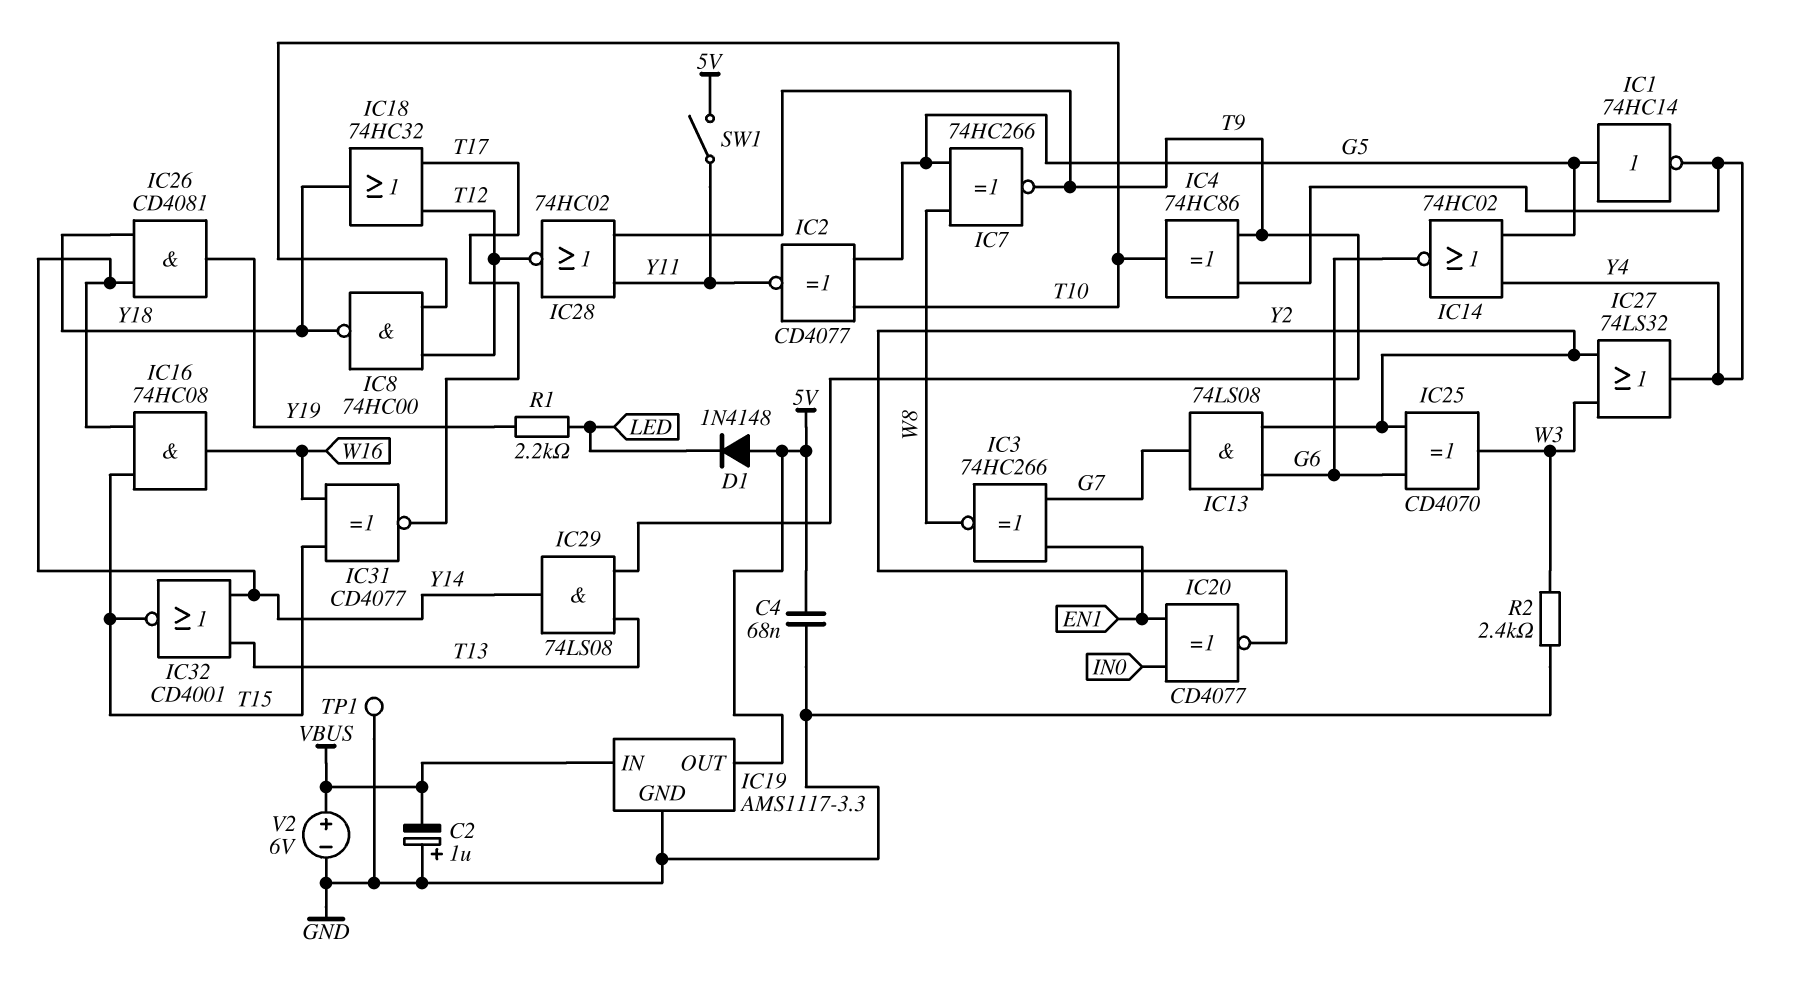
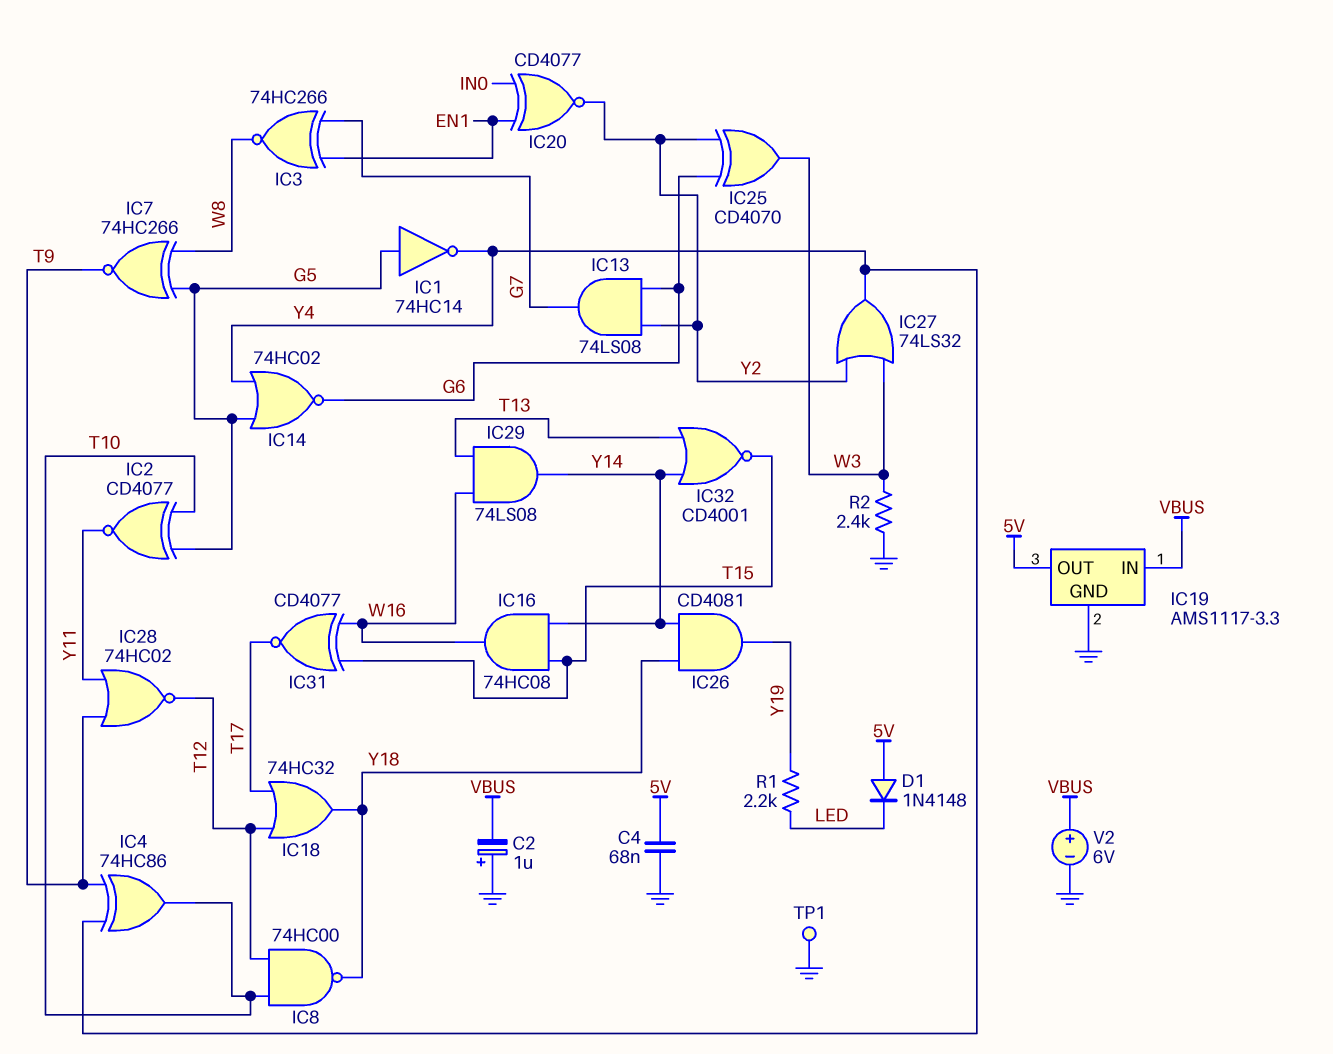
IC29: AND 74LS08 (in T9, in T13, out Y14) -> AND 74LS08 (in T13, in W16, out Y14)
SW1: switch (5V, Y11) -> none

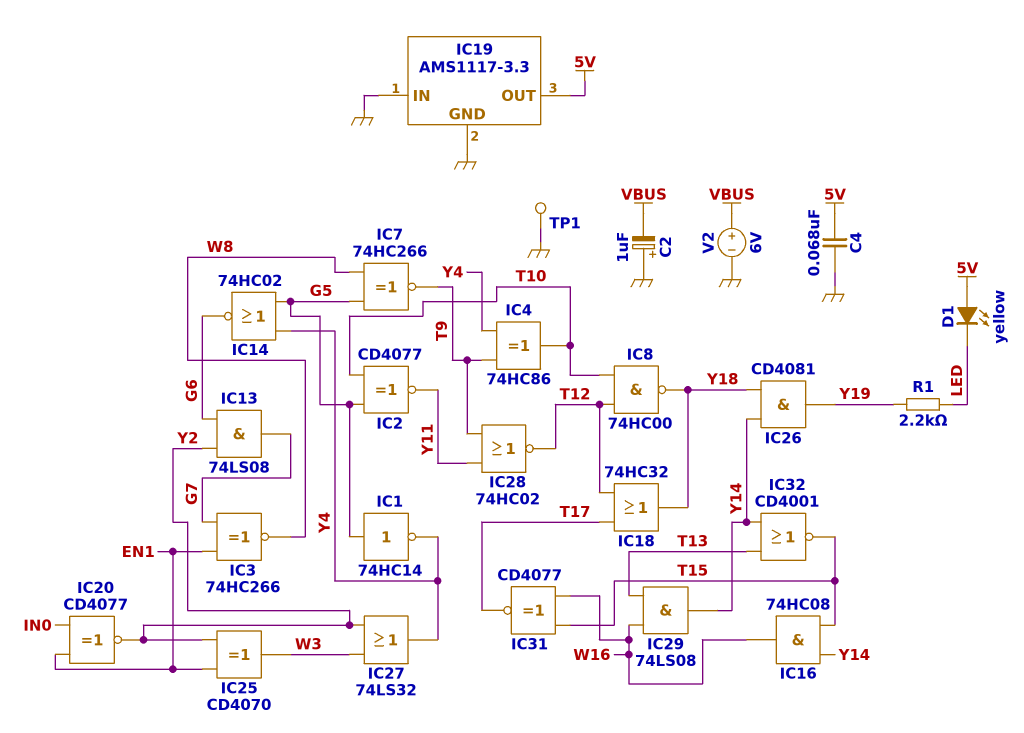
D1: diode 1N4148 (A 5V, K LED) -> LED yellow (A 5V, K LED)
IC19 pin IN: VBUS -> GND
IC25: XOR CD4070 (in G6, in Y2, out W3) -> XOR CD4070 (in EN1, in Y2, out W3)
R2: 2.4k (GND, W3) -> none

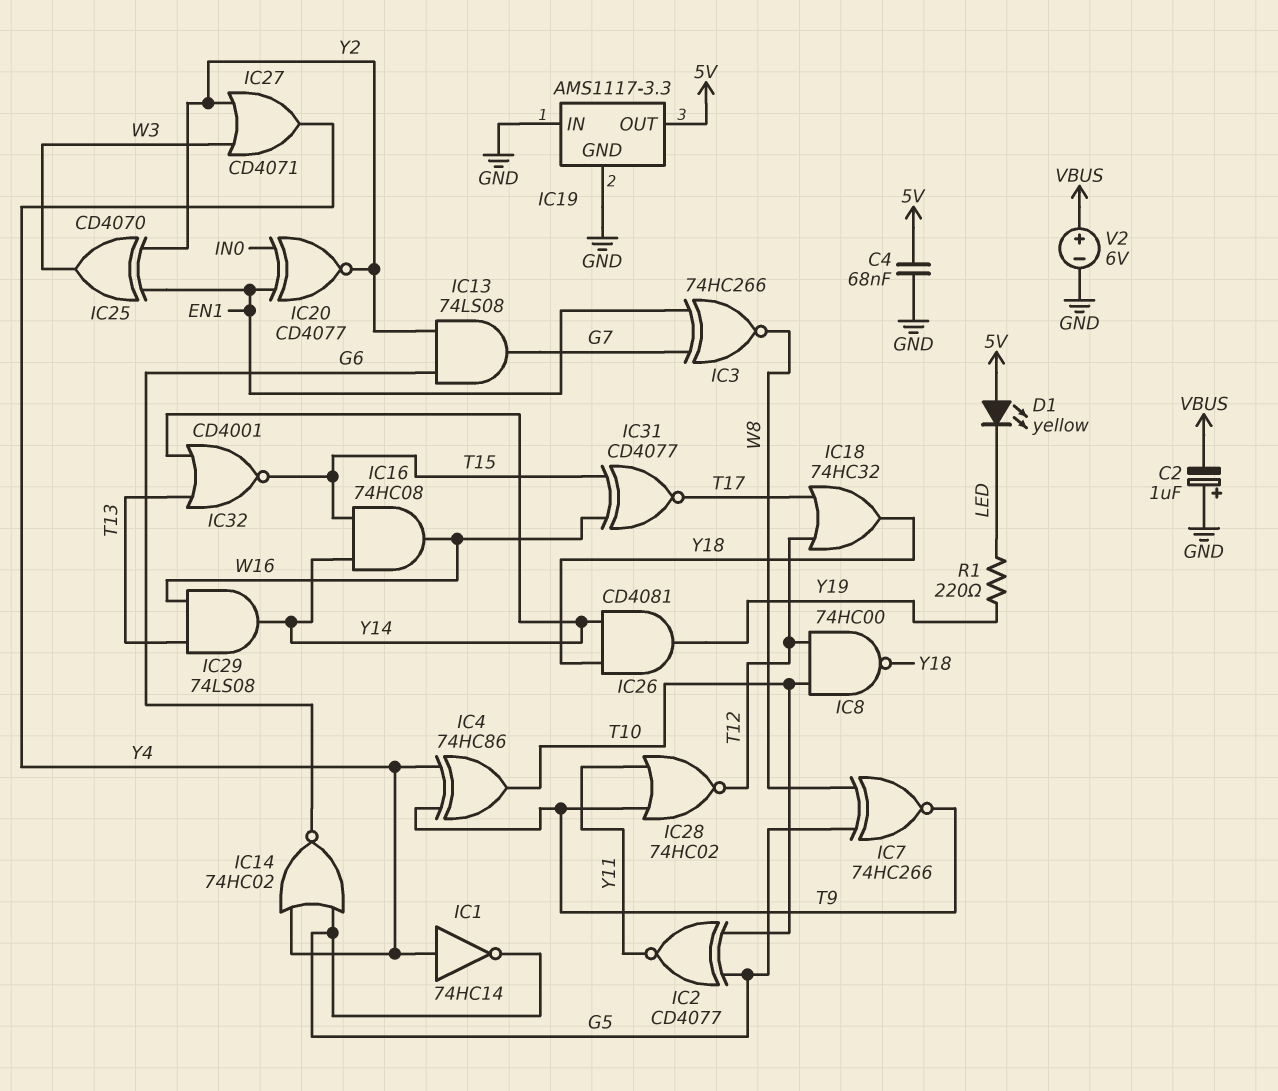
IC1: NOT 74HC14 (in G5, out Y4) -> NOT 74HC14 (in Y4, out G5)
IC27: OR 74LS32 (in W3, in Y2, out Y4) -> OR CD4071 (in W3, in Y2, out Y4)
R1: 2.2k (LED, Y19) -> 220 (LED, Y19)
TP1: test point (GND) -> none

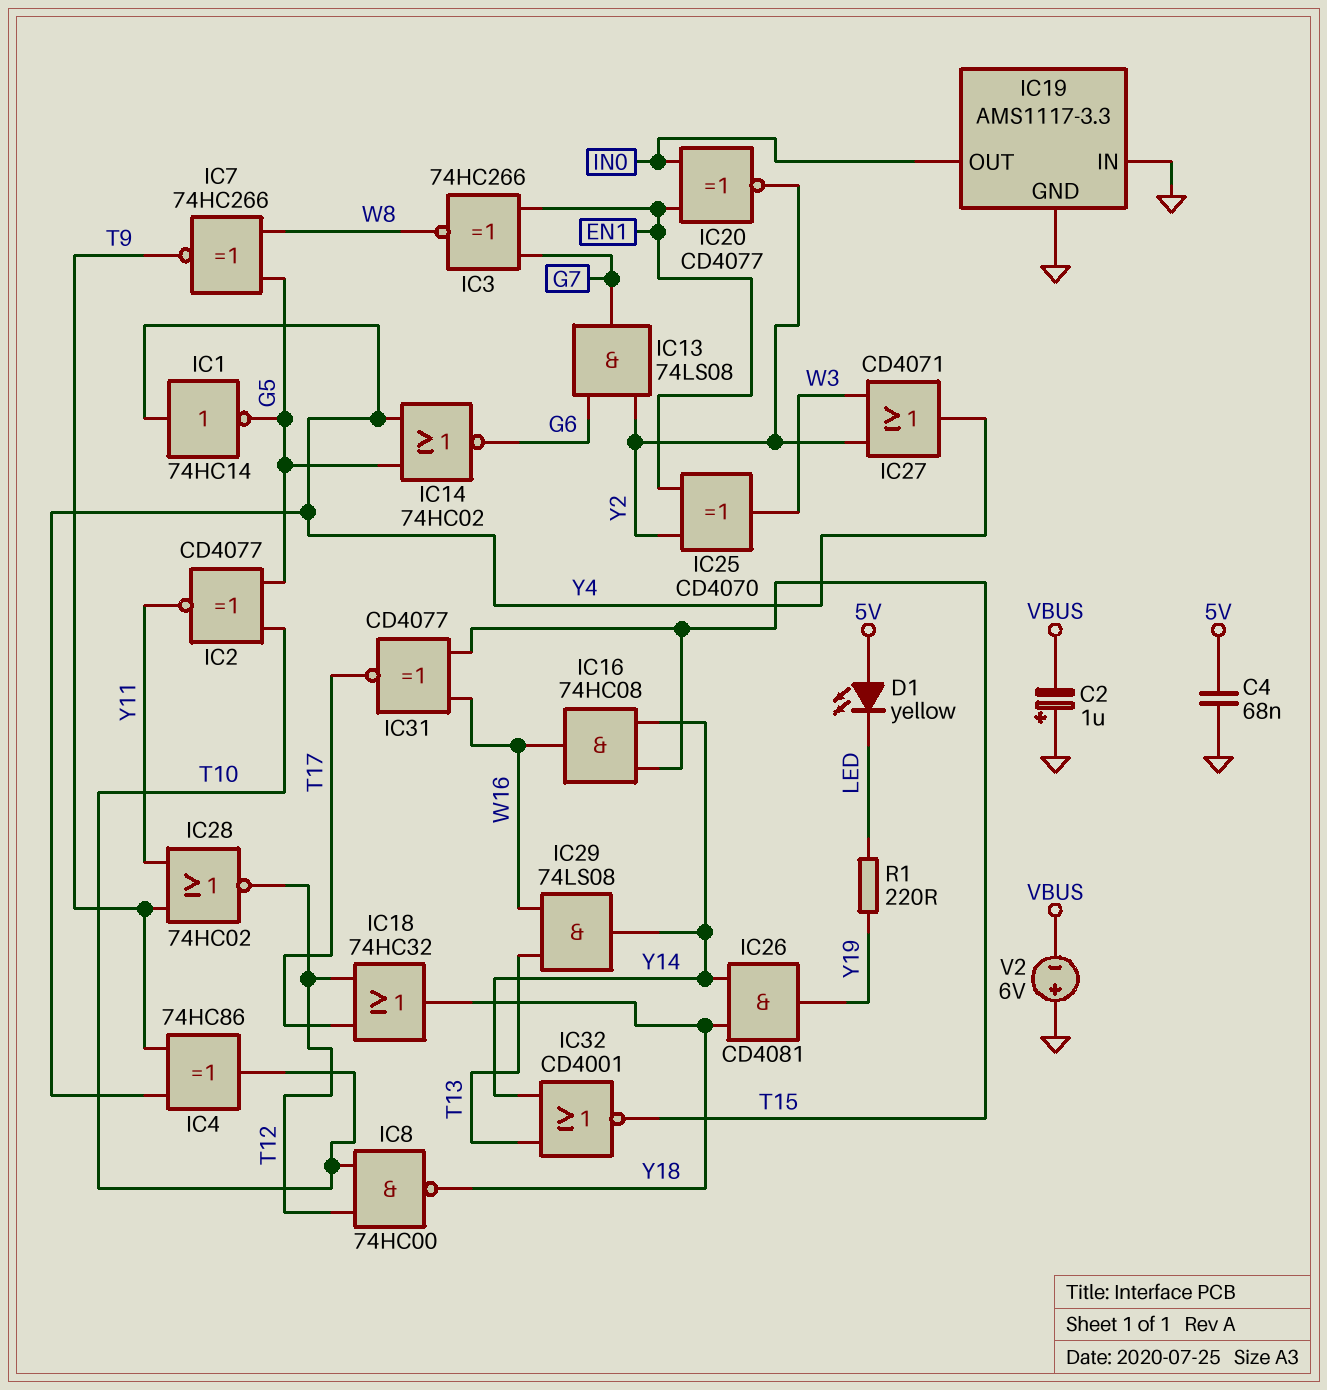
IC19 pin OUT: 5V -> IN0
V2: 6V (plus VBUS, minus GND) -> 6V (plus GND, minus VBUS)

